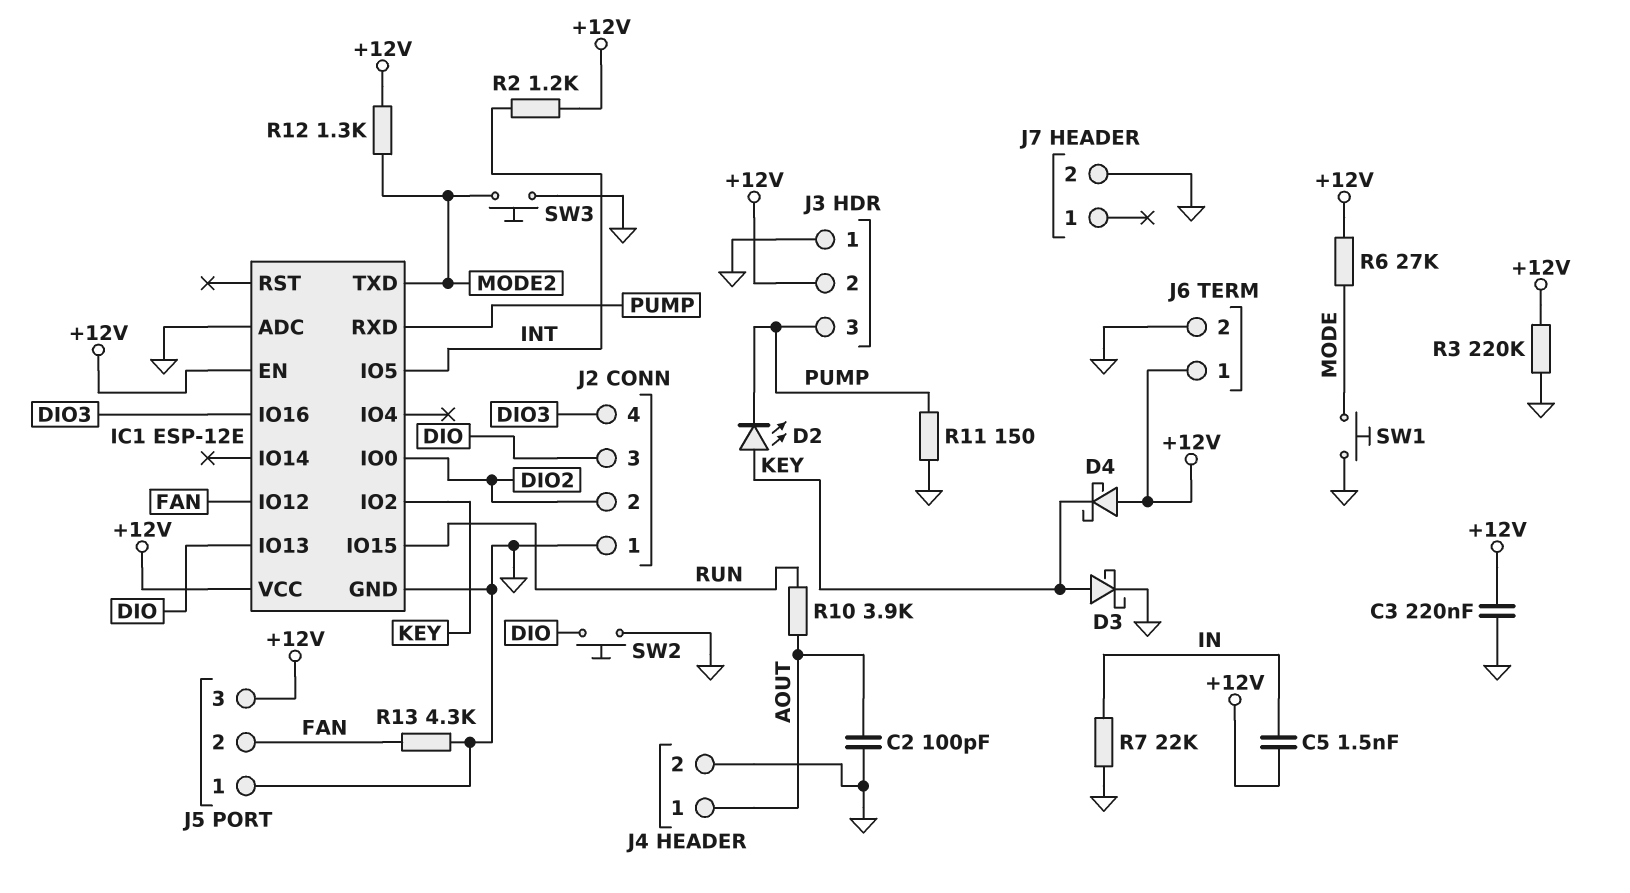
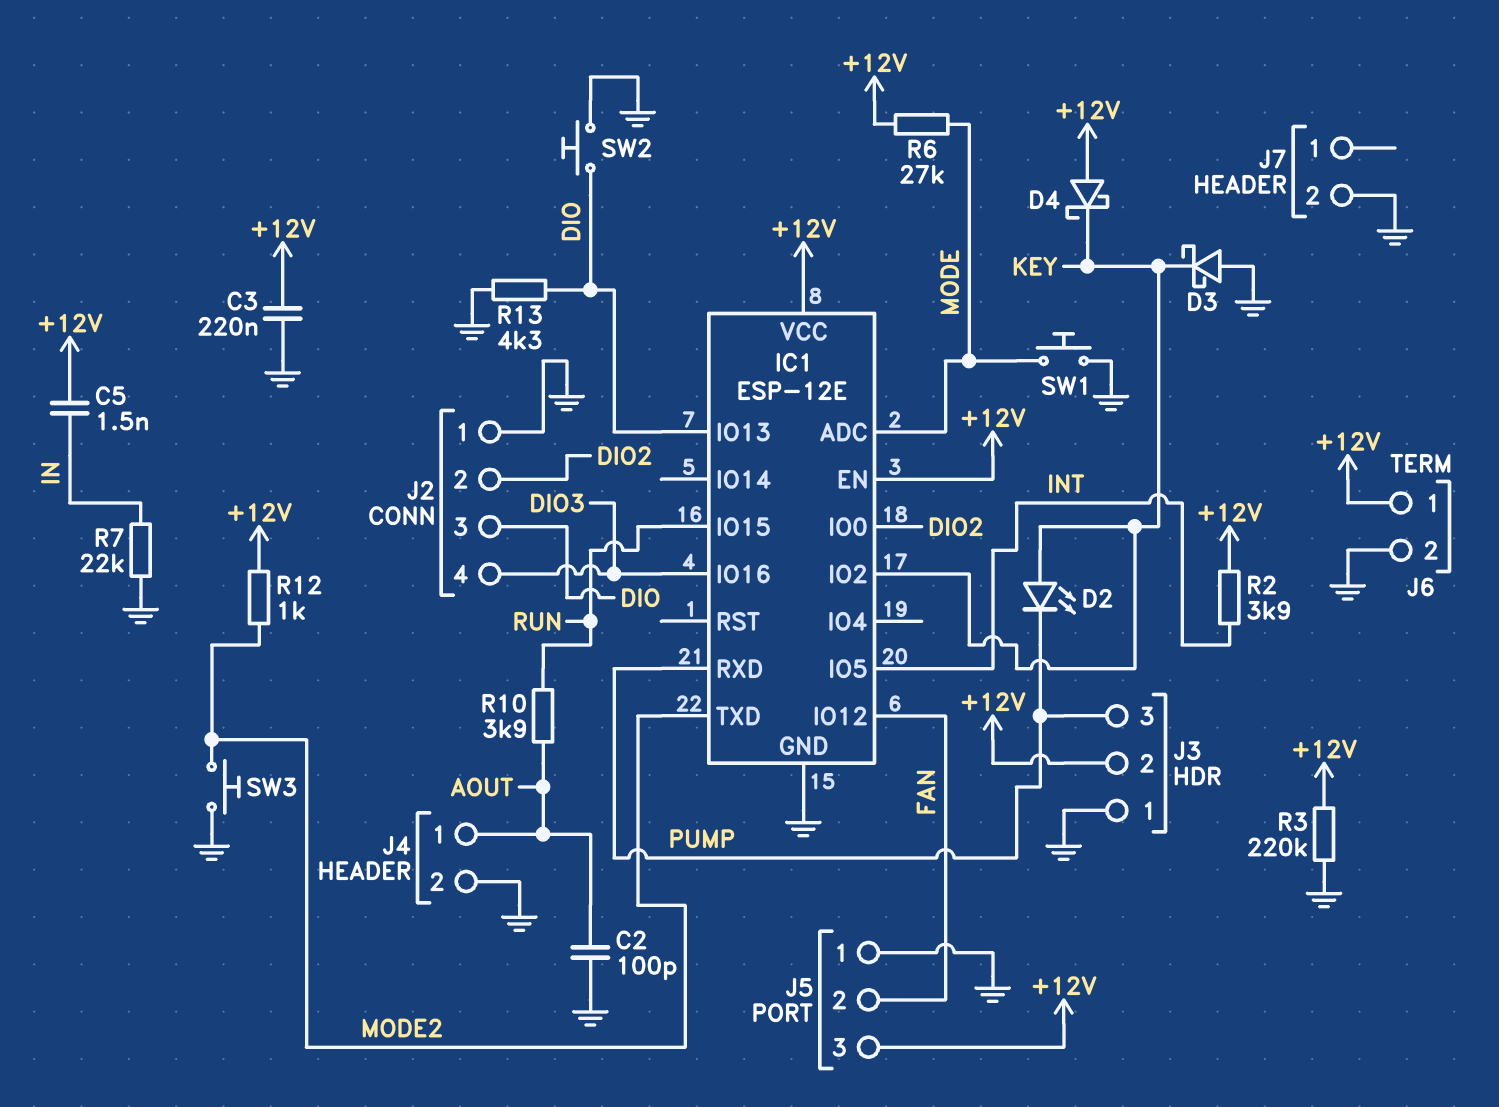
D3: schottky (A KEY, K GND) -> schottky (A GND, K KEY)
IC1 pin ADC: GND -> MODE
R2: 1.2k (+12V, INT) -> 3.9k (+12V, INT)
R11: 150 (GND, PUMP) -> none
R12: 1.3k (+12V, MODE2) -> 1k (+12V, MODE2)
R13: 4.3k (FAN, GND) -> 4.3k (DIO, GND)

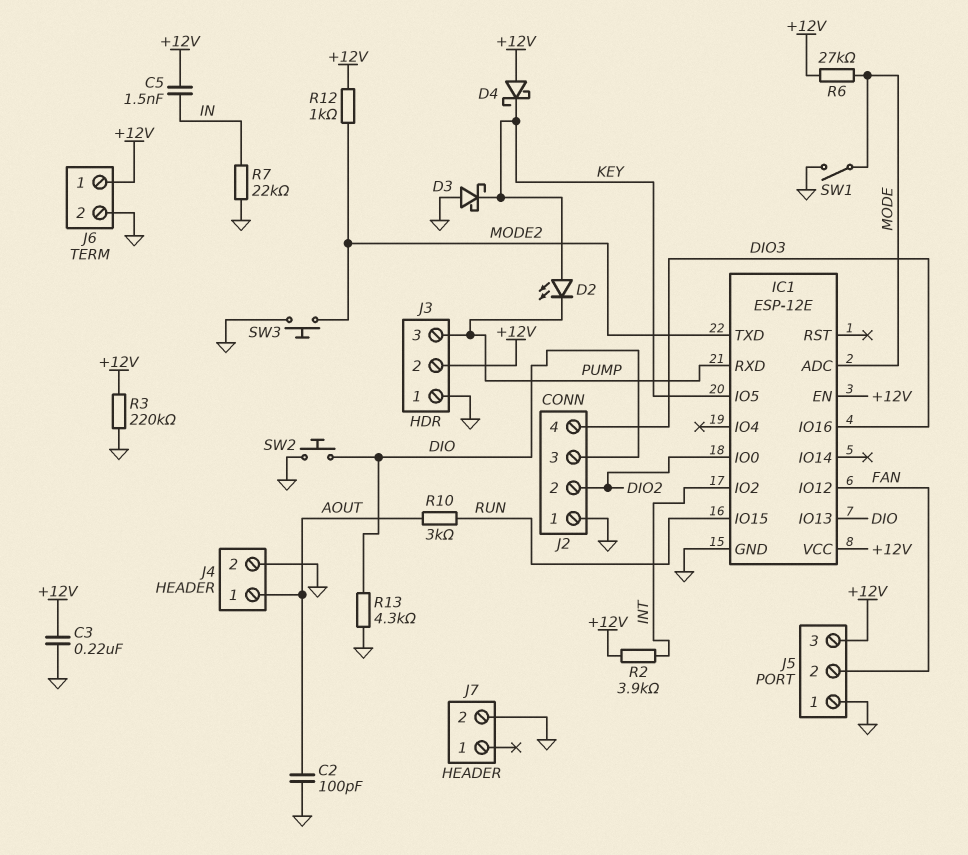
IC1 pin IO2: KEY -> INT
IC1 pin IO5: INT -> KEY
R10: 3.9k (AOUT, RUN) -> 3k (AOUT, RUN)
SW1: button (GND, MODE) -> switch (GND, MODE)

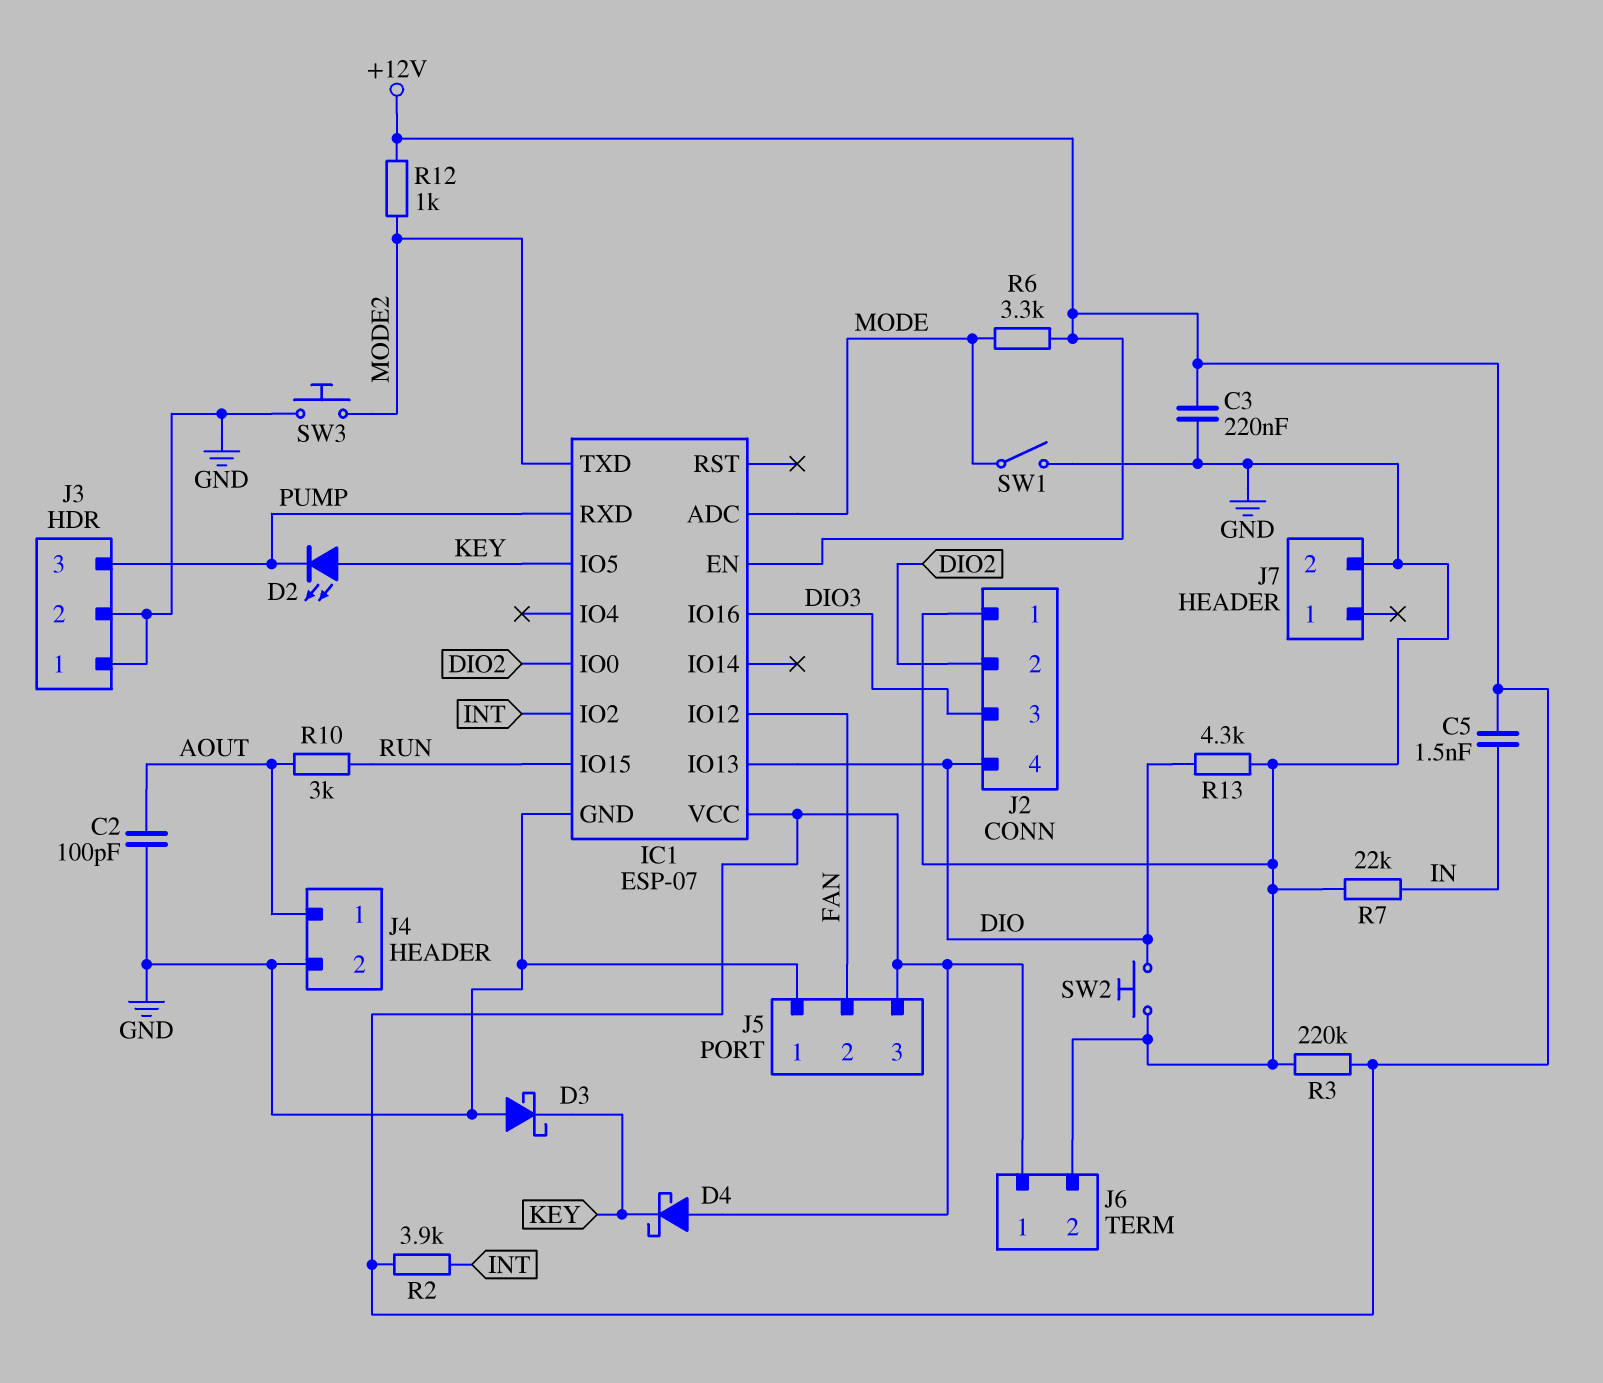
IC1: ESP-12E -> ESP-07
J2 pin 3: DIO -> DIO3
J2 pin 4: DIO3 -> DIO
J3 pin 2: +12V -> GND
R6: 27k (+12V, MODE) -> 3.3k (+12V, MODE)

